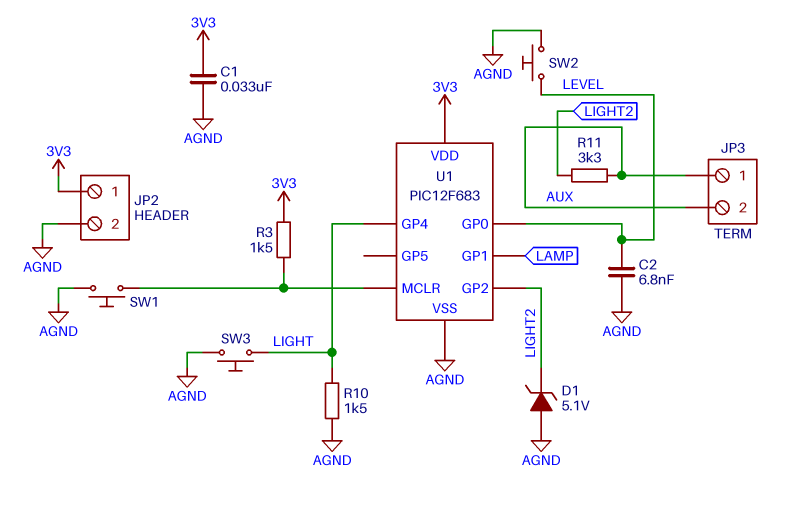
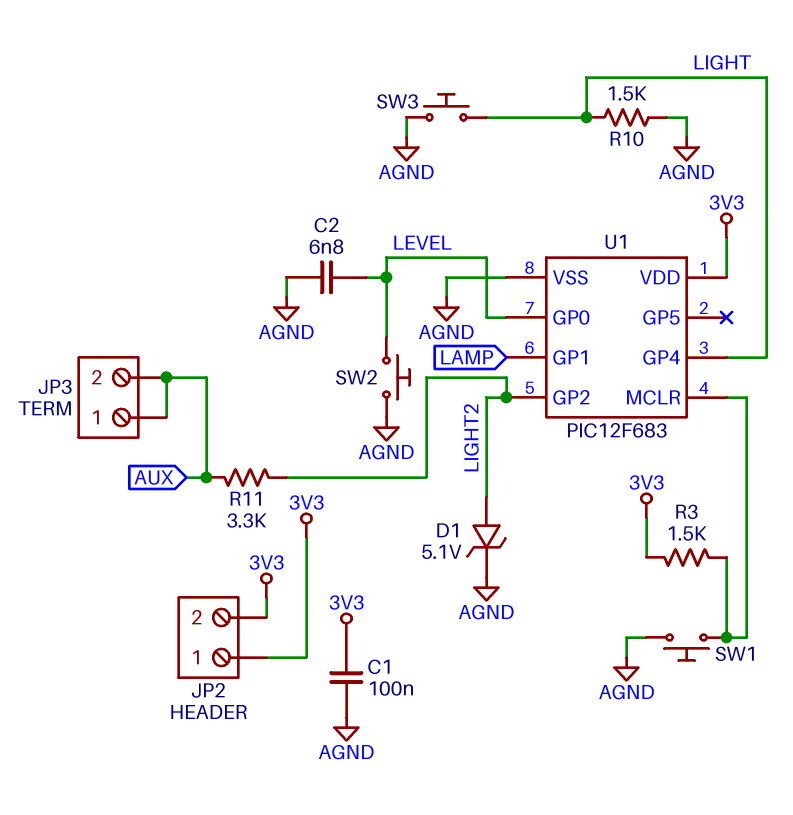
C1: 33nF (3V3, AGND) -> 100nF (3V3, AGND)
D1: zener 5.1V (A AGND, K LIGHT2) -> zener 5.1V (A LIGHT2, K AGND)
JP2 pin 2: AGND -> 3V3

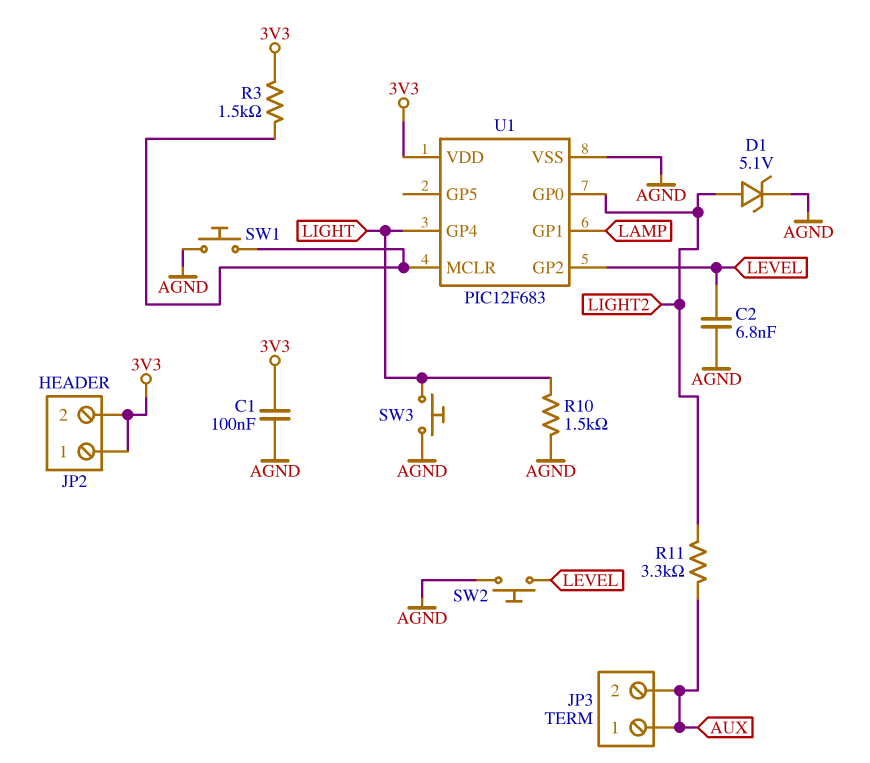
U1 pin GP0: LEVEL -> LIGHT2
U1 pin GP2: LIGHT2 -> LEVEL

